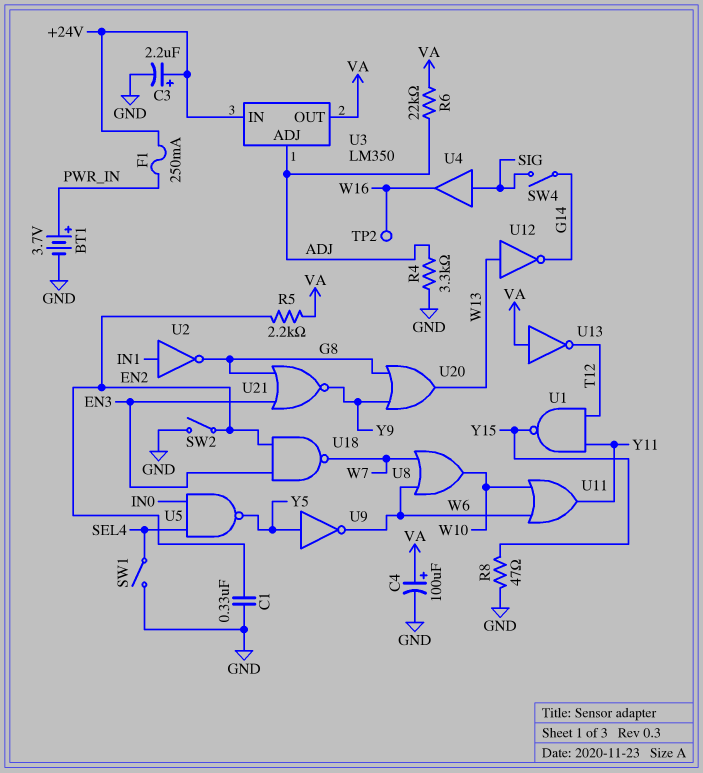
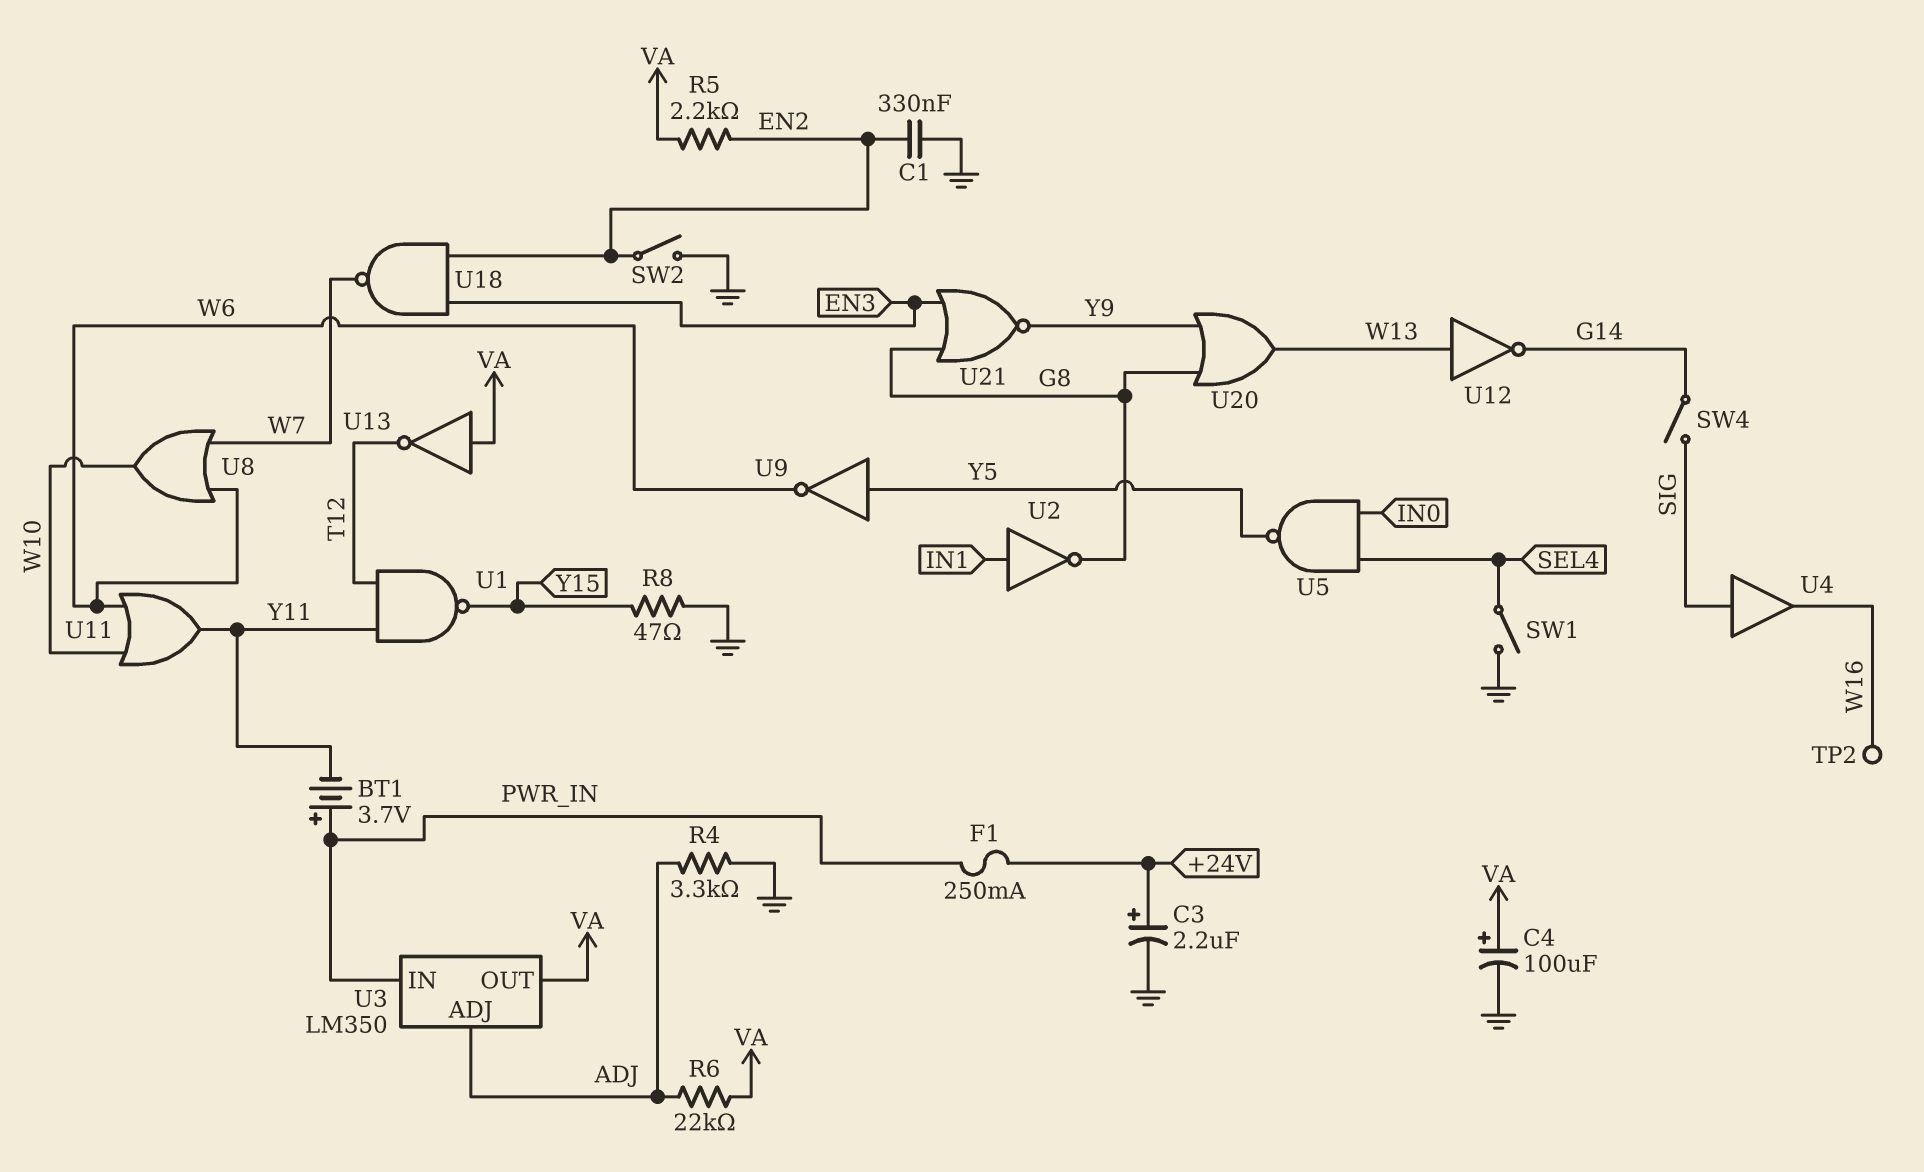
BT1: 3.7V (plus PWR_IN, minus GND) -> 3.7V (plus PWR_IN, minus Y11)
U3 pin IN: +24V -> PWR_IN

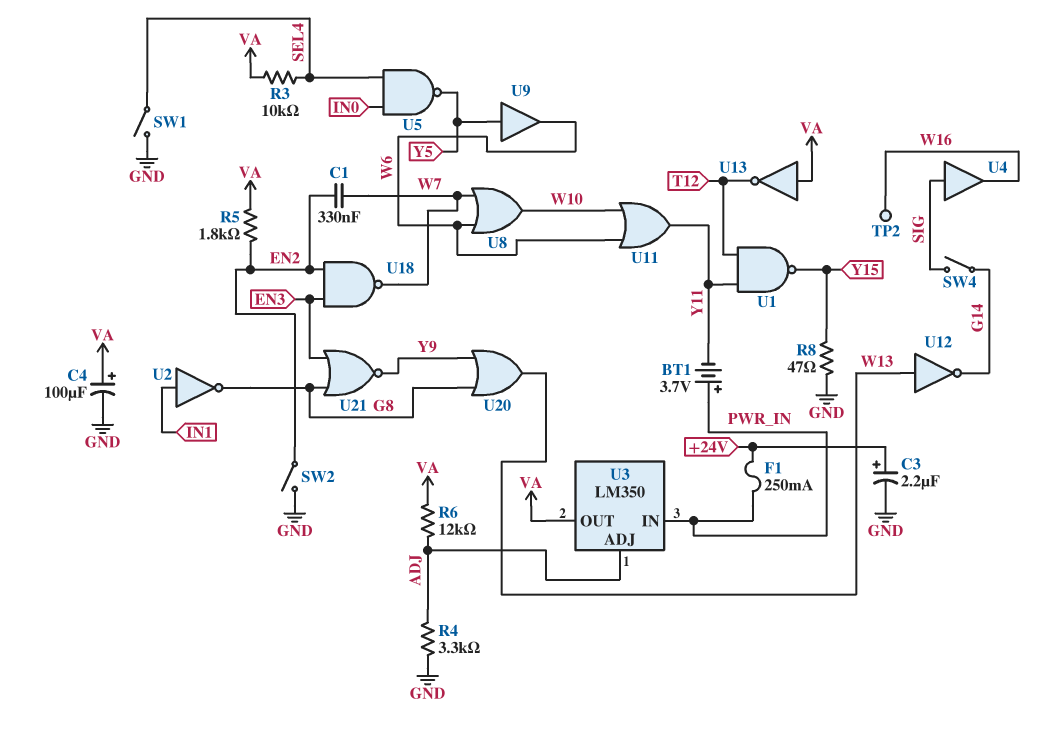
C1: 330nF (EN2, GND) -> 330nF (EN2, W7)
R3: none -> 10k (SEL4, VA)
R5: 2.2k (EN2, VA) -> 1.8k (EN2, VA)
R6: 22k (ADJ, VA) -> 12k (ADJ, VA)
U9: NOT (in Y5, out W6) -> buffer (in Y5, out W6)

